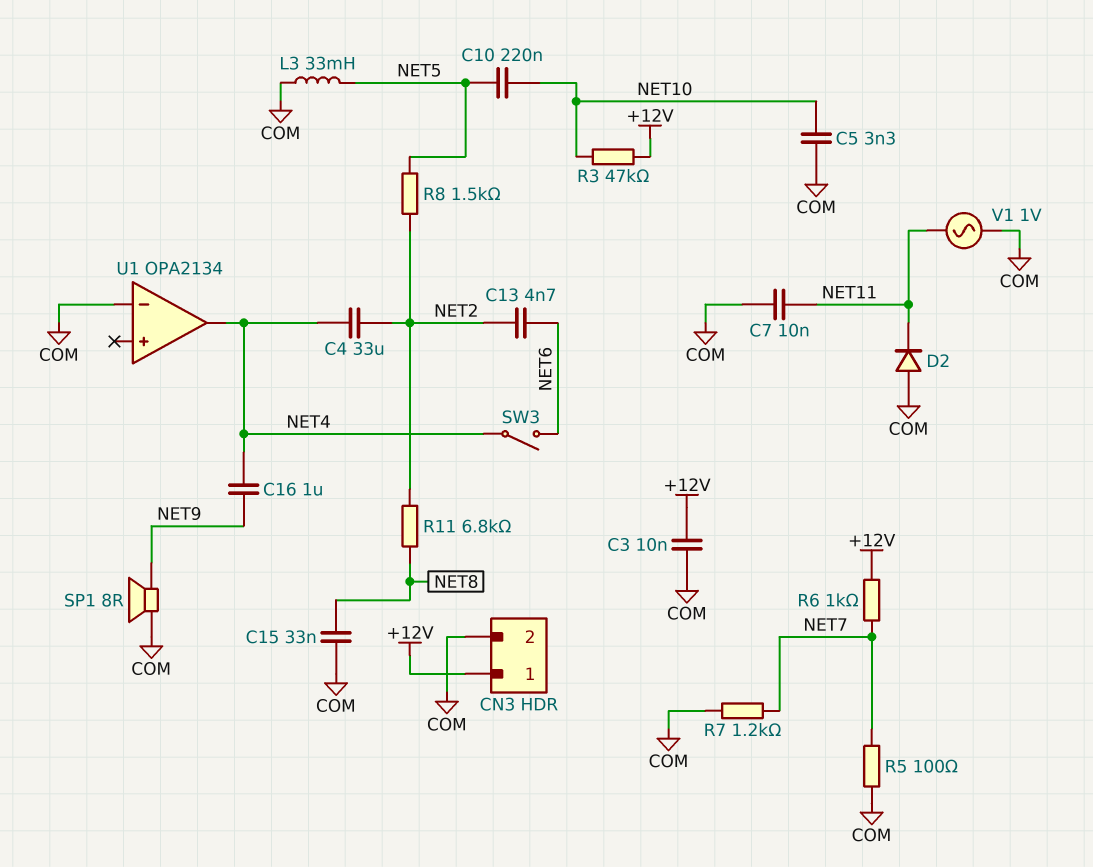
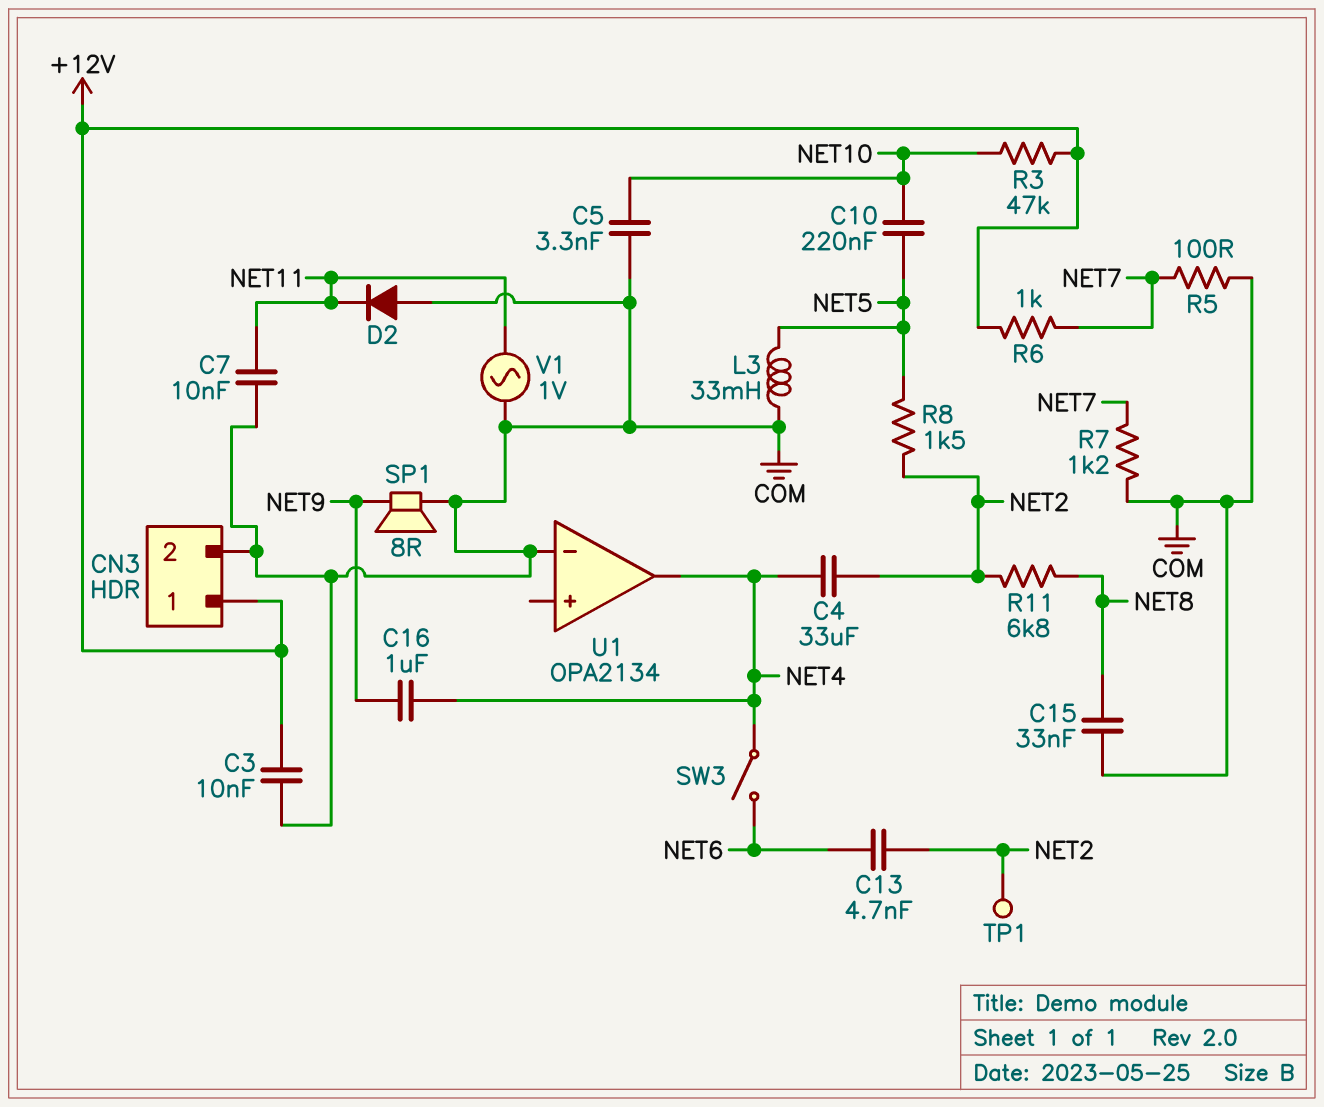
TP1: none -> test point (NET2)

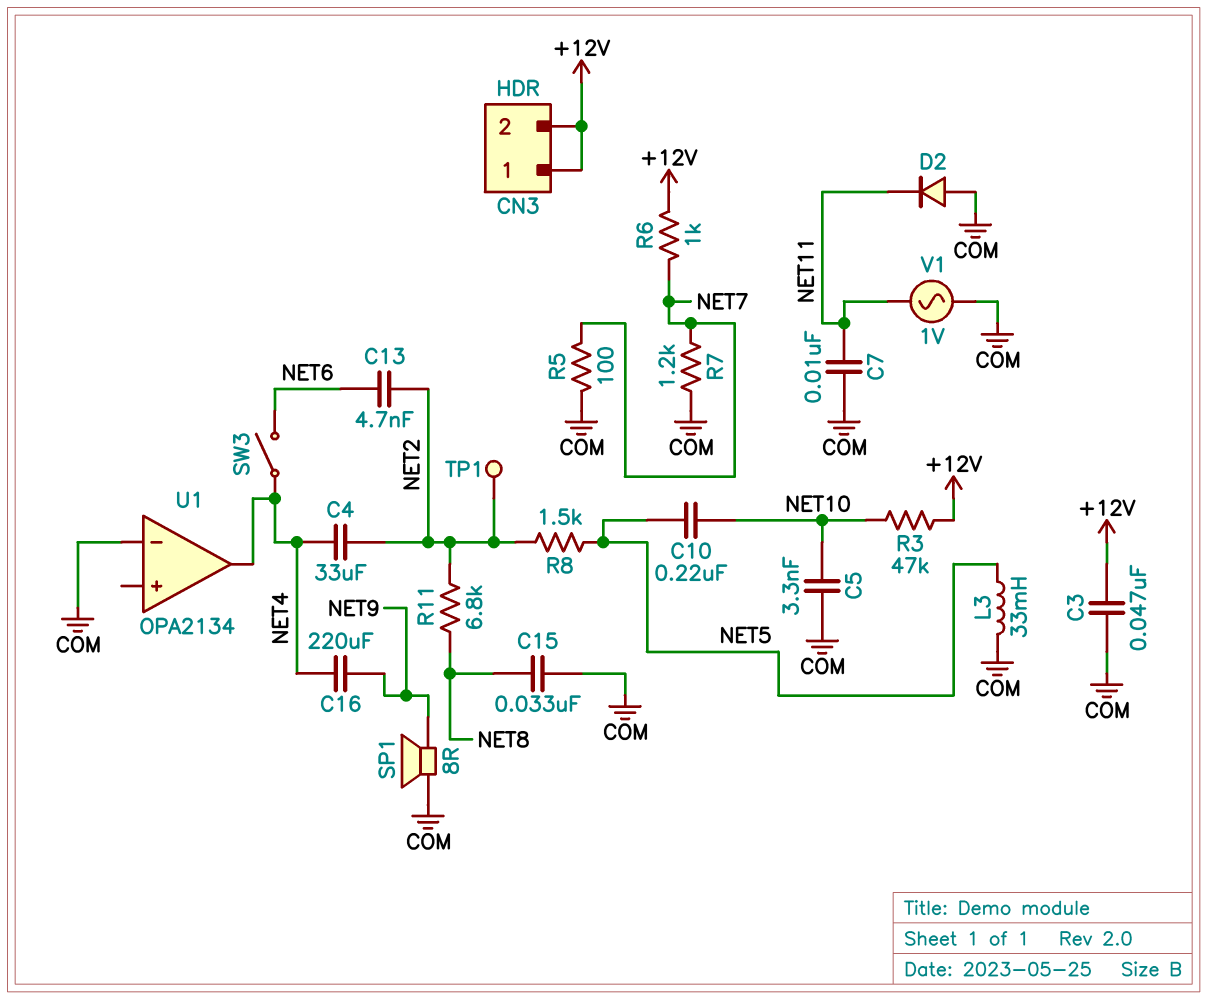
C3: 10nF (+12V, COM) -> 47nF (+12V, COM)
C16: 1uF (NET4, NET9) -> 220uF (NET4, NET9)
CN3 pin 2: COM -> +12V

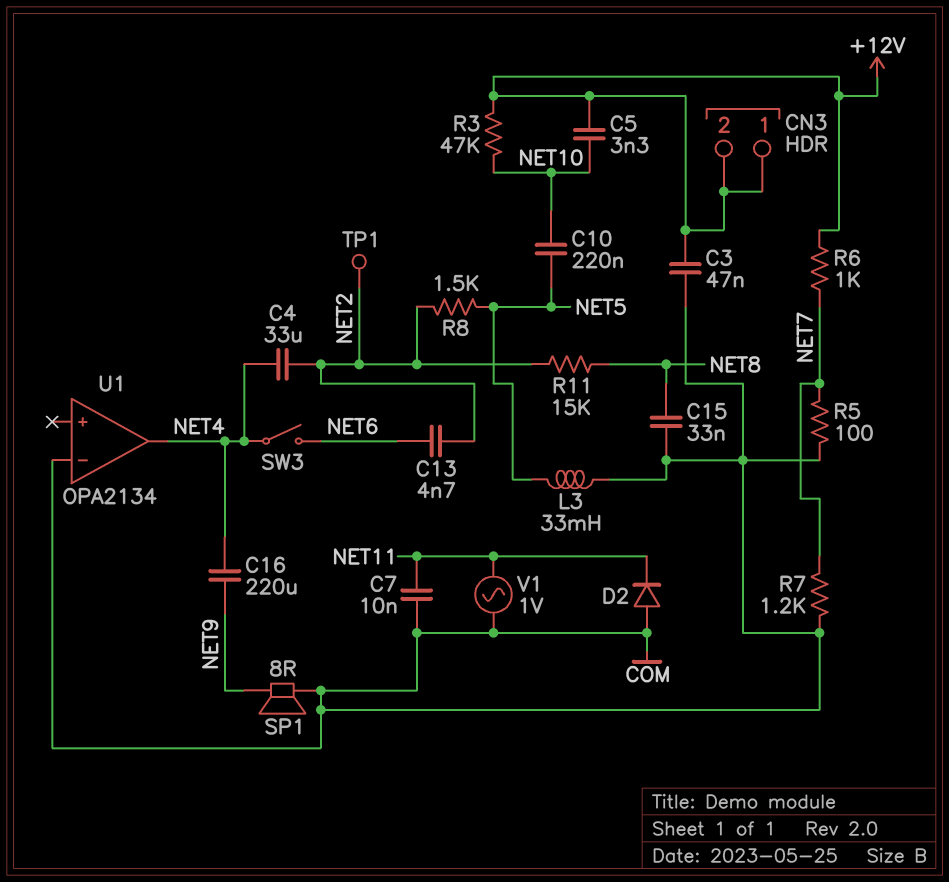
C5: 3.3nF (COM, NET10) -> 3.3nF (+12V, NET10)
R11: 6.8k (NET2, NET8) -> 15k (NET2, NET8)

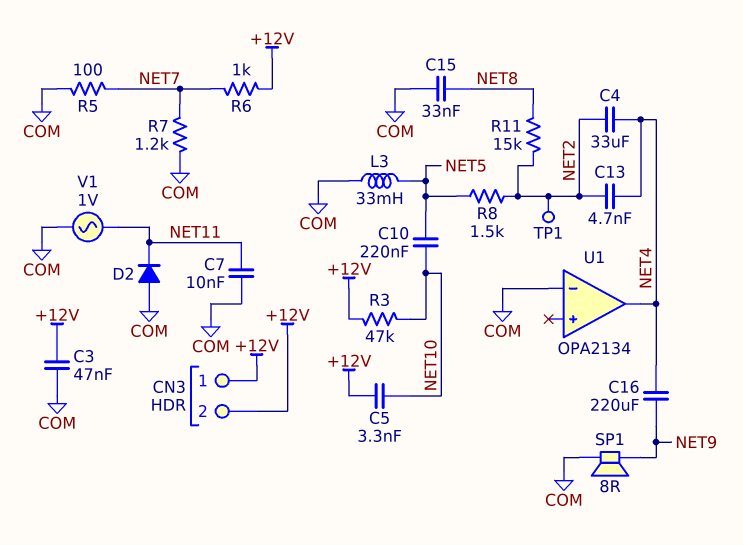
C13: 4.7nF (NET2, NET6) -> 4.7nF (NET2, NET4)
SW3: switch (NET4, NET6) -> none

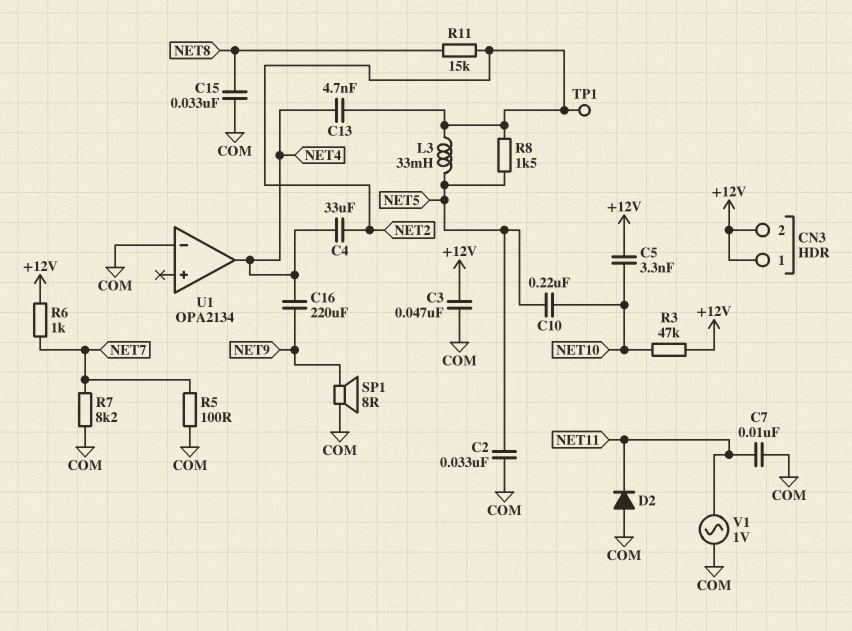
C2: none -> 33nF (COM, NET5)
L3: 33mH (COM, NET5) -> 33mH (NET2, NET5)
R7: 1.2k (COM, NET7) -> 8.2k (COM, NET7)

